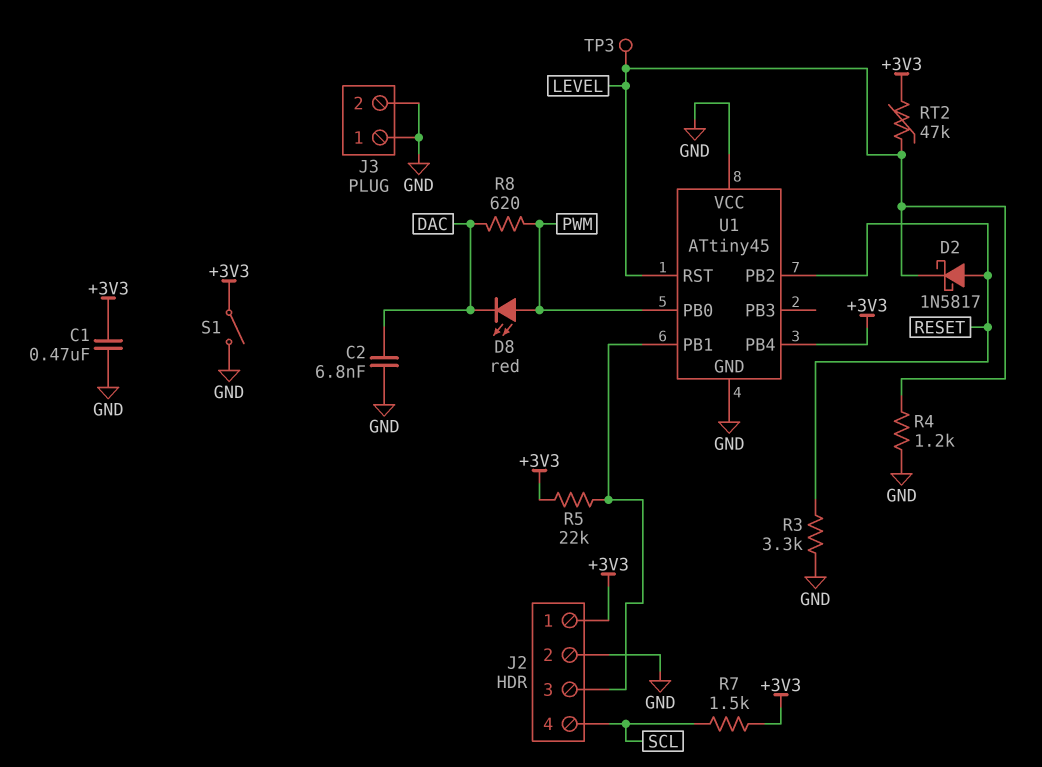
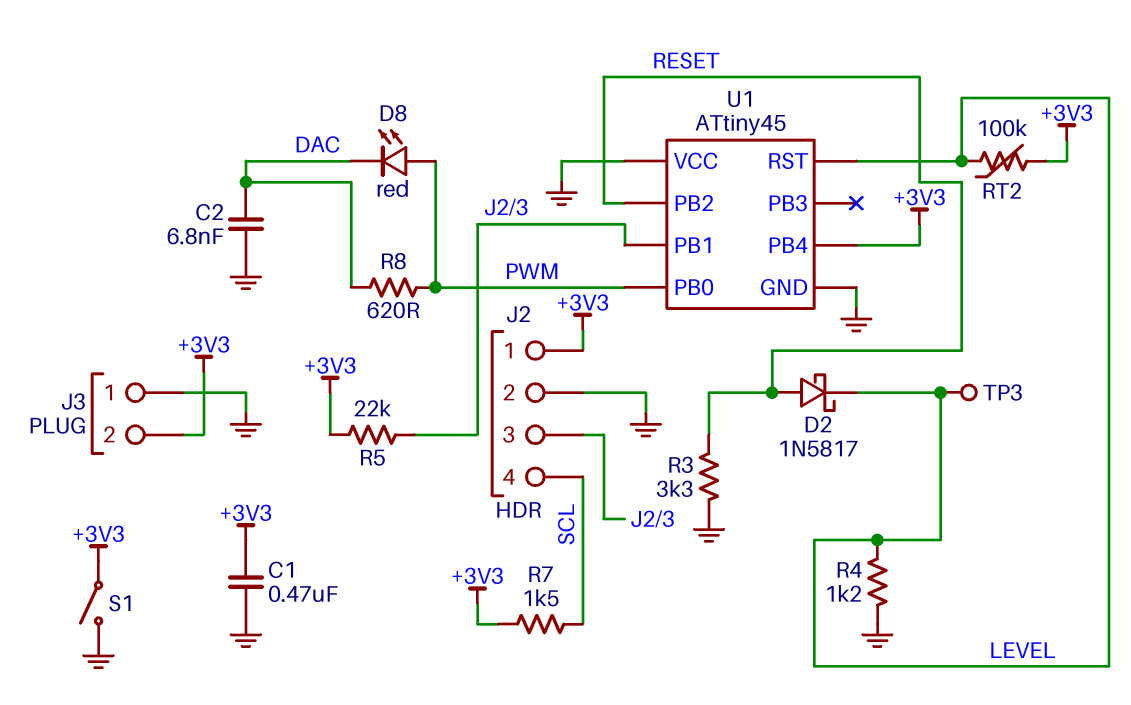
J3 pin 2: GND -> +3V3
RT2: 47k (+3V3, LEVEL) -> 100k (+3V3, LEVEL)

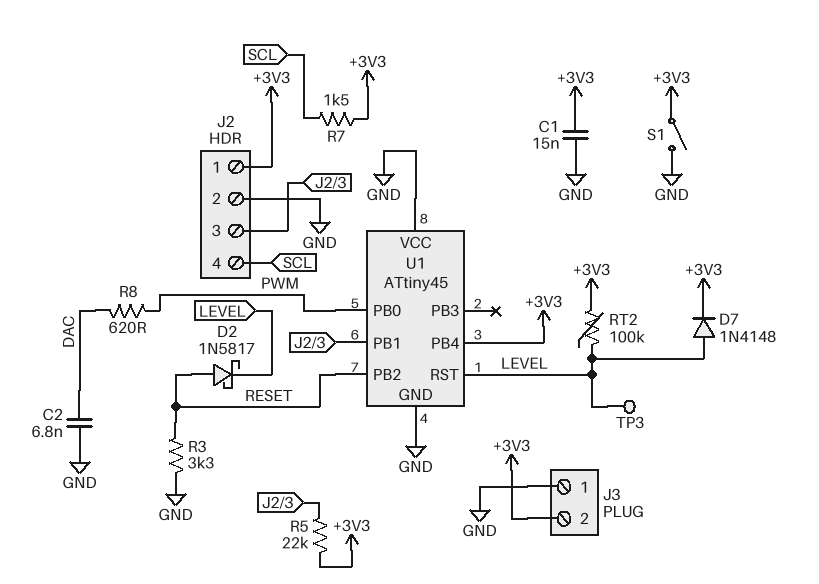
C1: 470nF (+3V3, GND) -> 15nF (+3V3, GND)
D7: none -> diode 1N4148 (A LEVEL, K +3V3)
D8: LED red (A PWM, K DAC) -> none
R4: 1.2k (GND, LEVEL) -> none

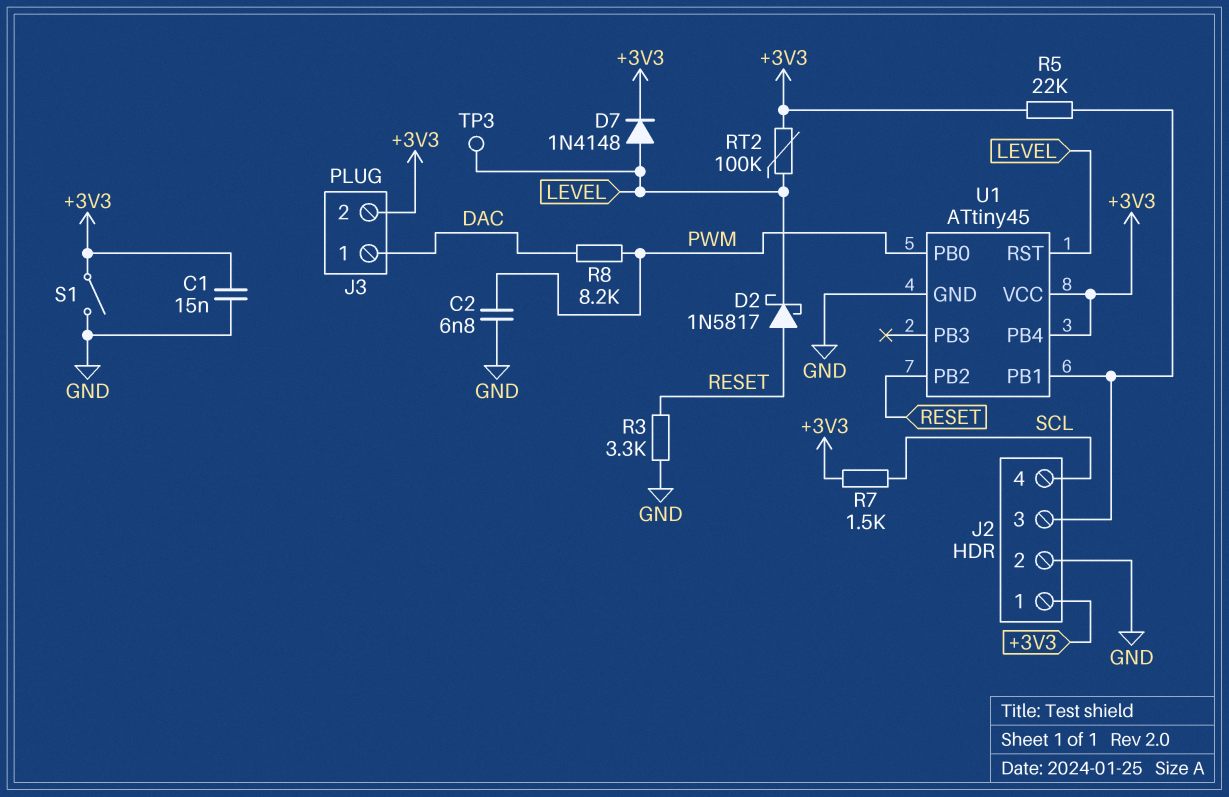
C2: 6.8nF (DAC, GND) -> 6.8nF (GND, PWM)
J3 pin 1: GND -> DAC
R8: 620 (DAC, PWM) -> 8.2k (DAC, PWM)
U1 pin VCC: GND -> +3V3

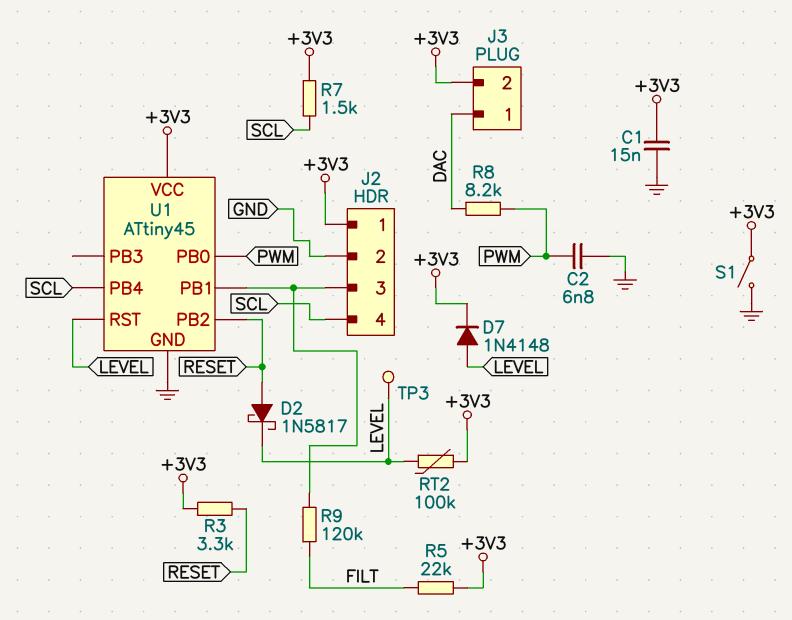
R3: 3.3k (GND, RESET) -> 3.3k (+3V3, RESET)
R5: 22k (+3V3, J2/3) -> 22k (+3V3, FILT)
R9: none -> 120k (FILT, J2/3)
U1 pin PB4: +3V3 -> SCL

